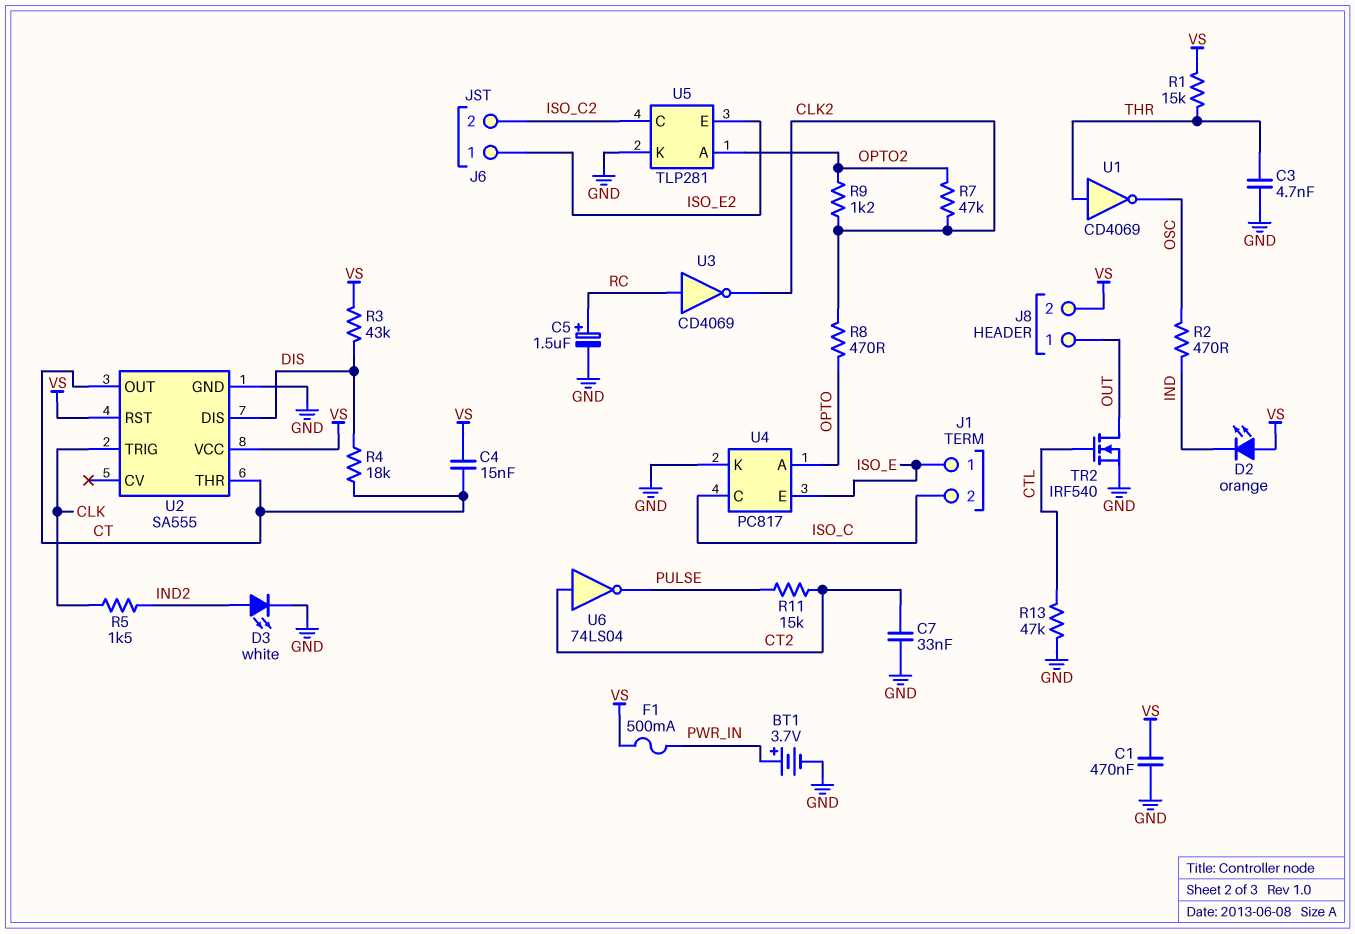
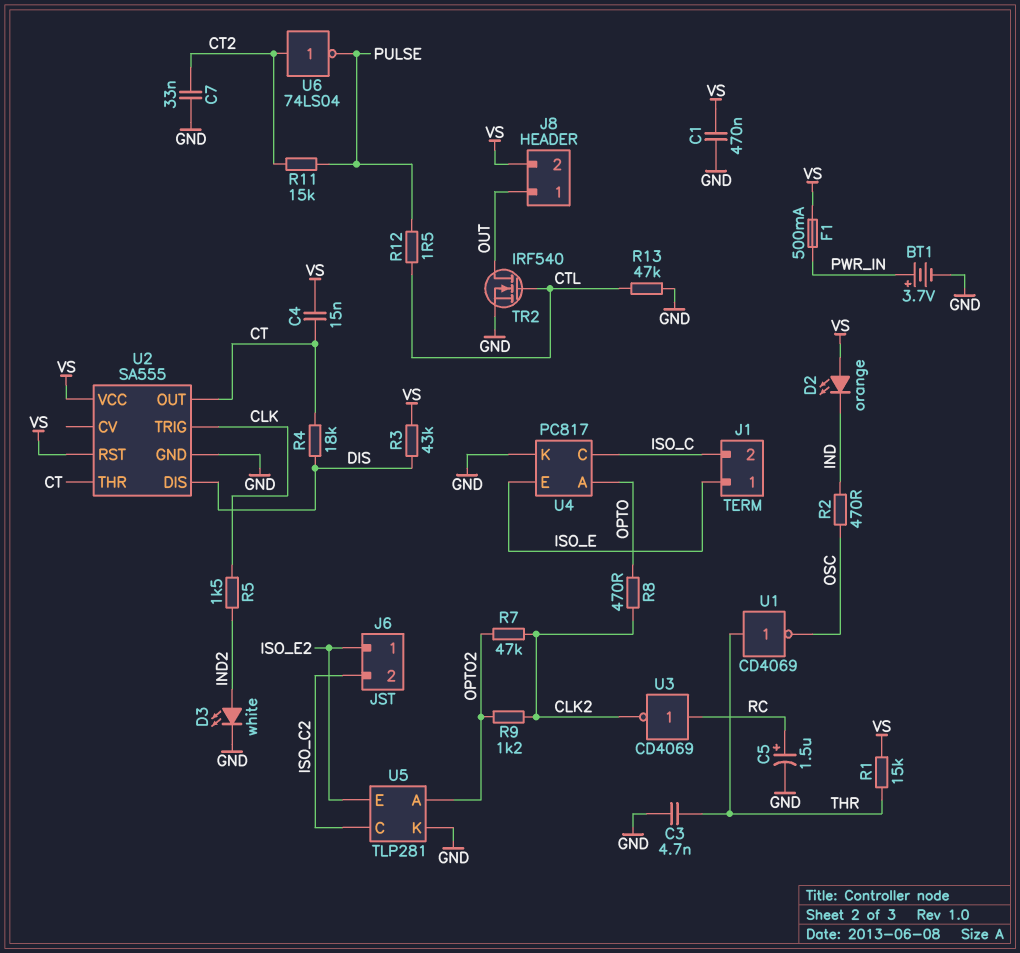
R12: none -> 1.5 (CTL, PULSE)

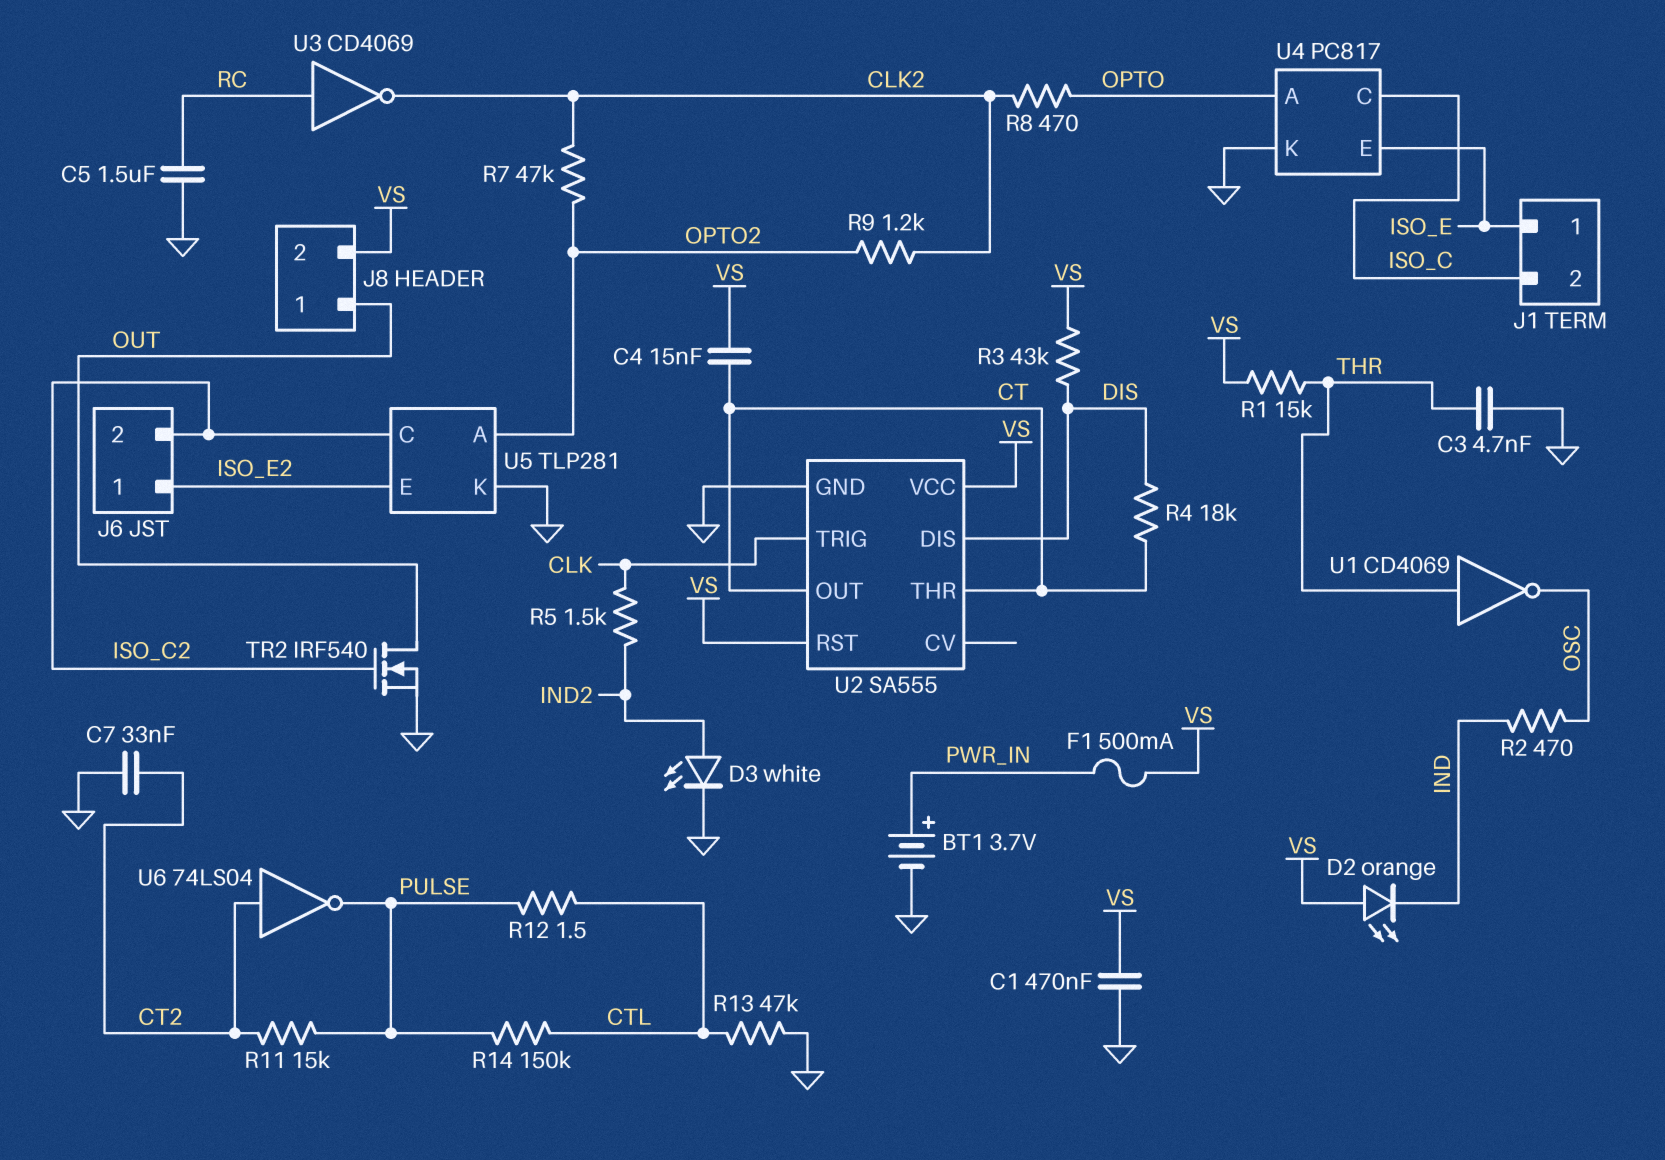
C5: 1.5uF (plus RC, minus GND) -> 1.5uF (GND, RC)
R14: none -> 150k (CTL, PULSE)
TR2: NMOS IRF540 (G CTL, D OUT, S GND) -> NMOS IRF540 (G ISO_C2, D OUT, S GND)

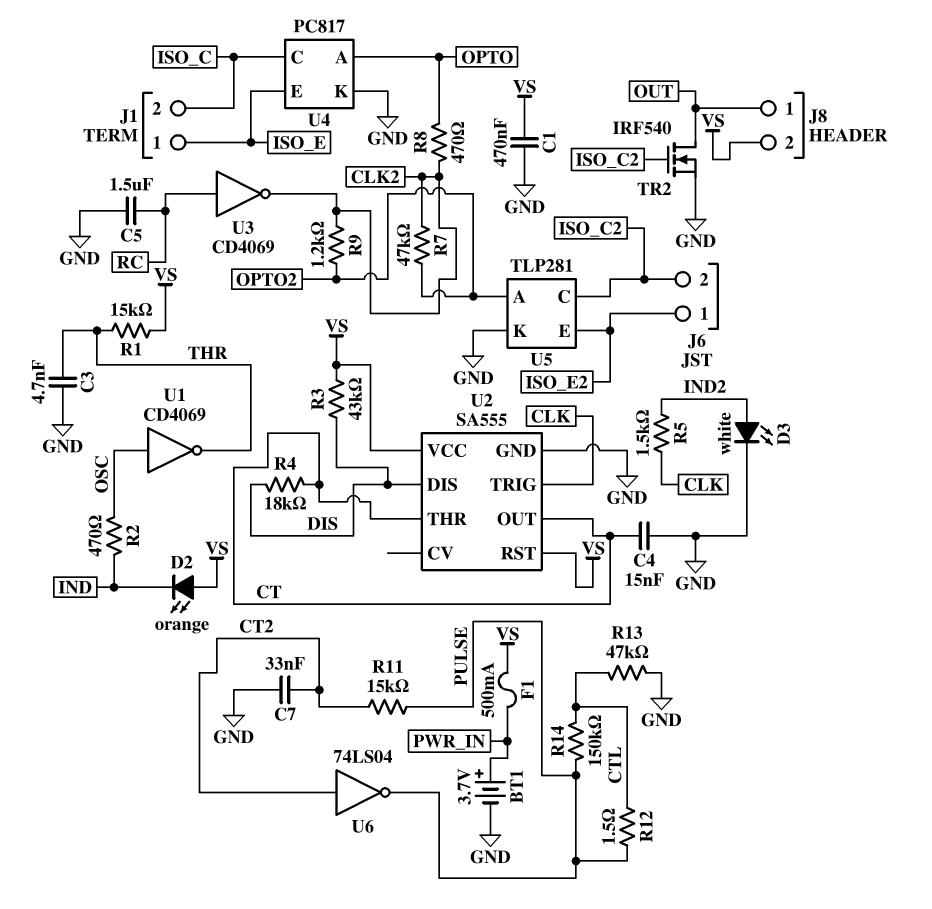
C4: 15nF (CT, VS) -> 15nF (CT, GND)
U1: NOT CD4069 (in THR, out OSC) -> NOT CD4069 (in OSC, out THR)

